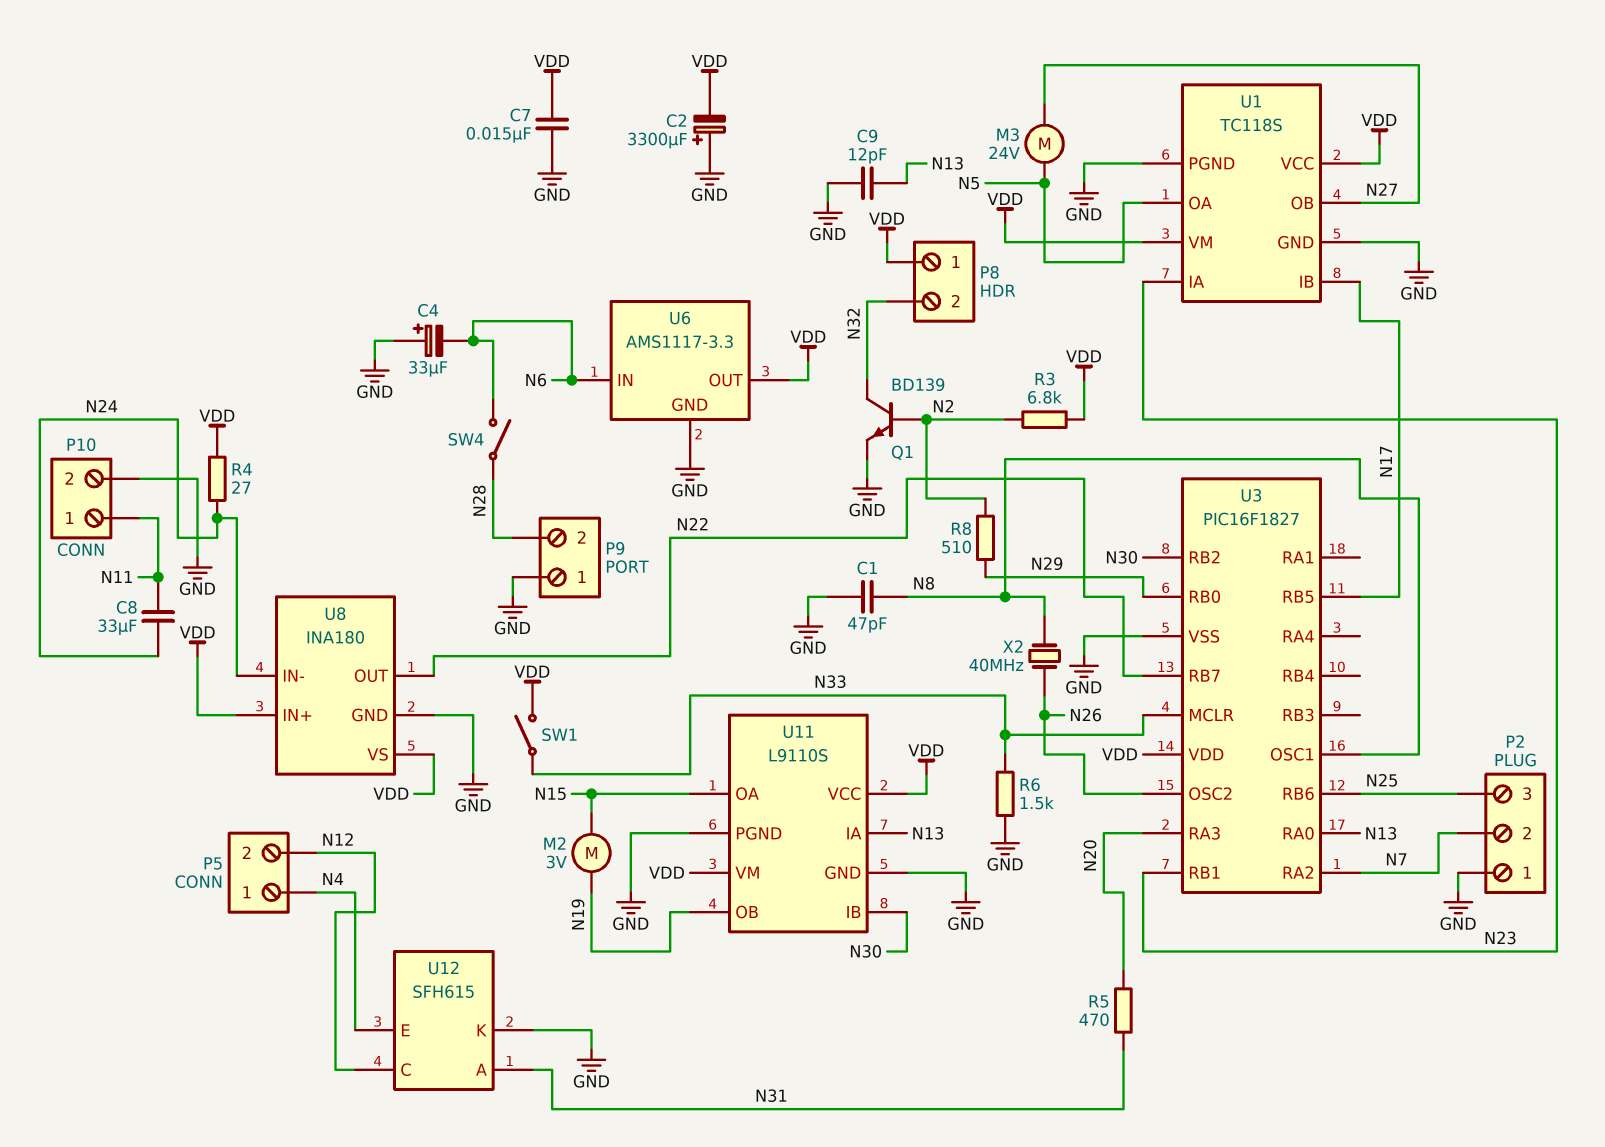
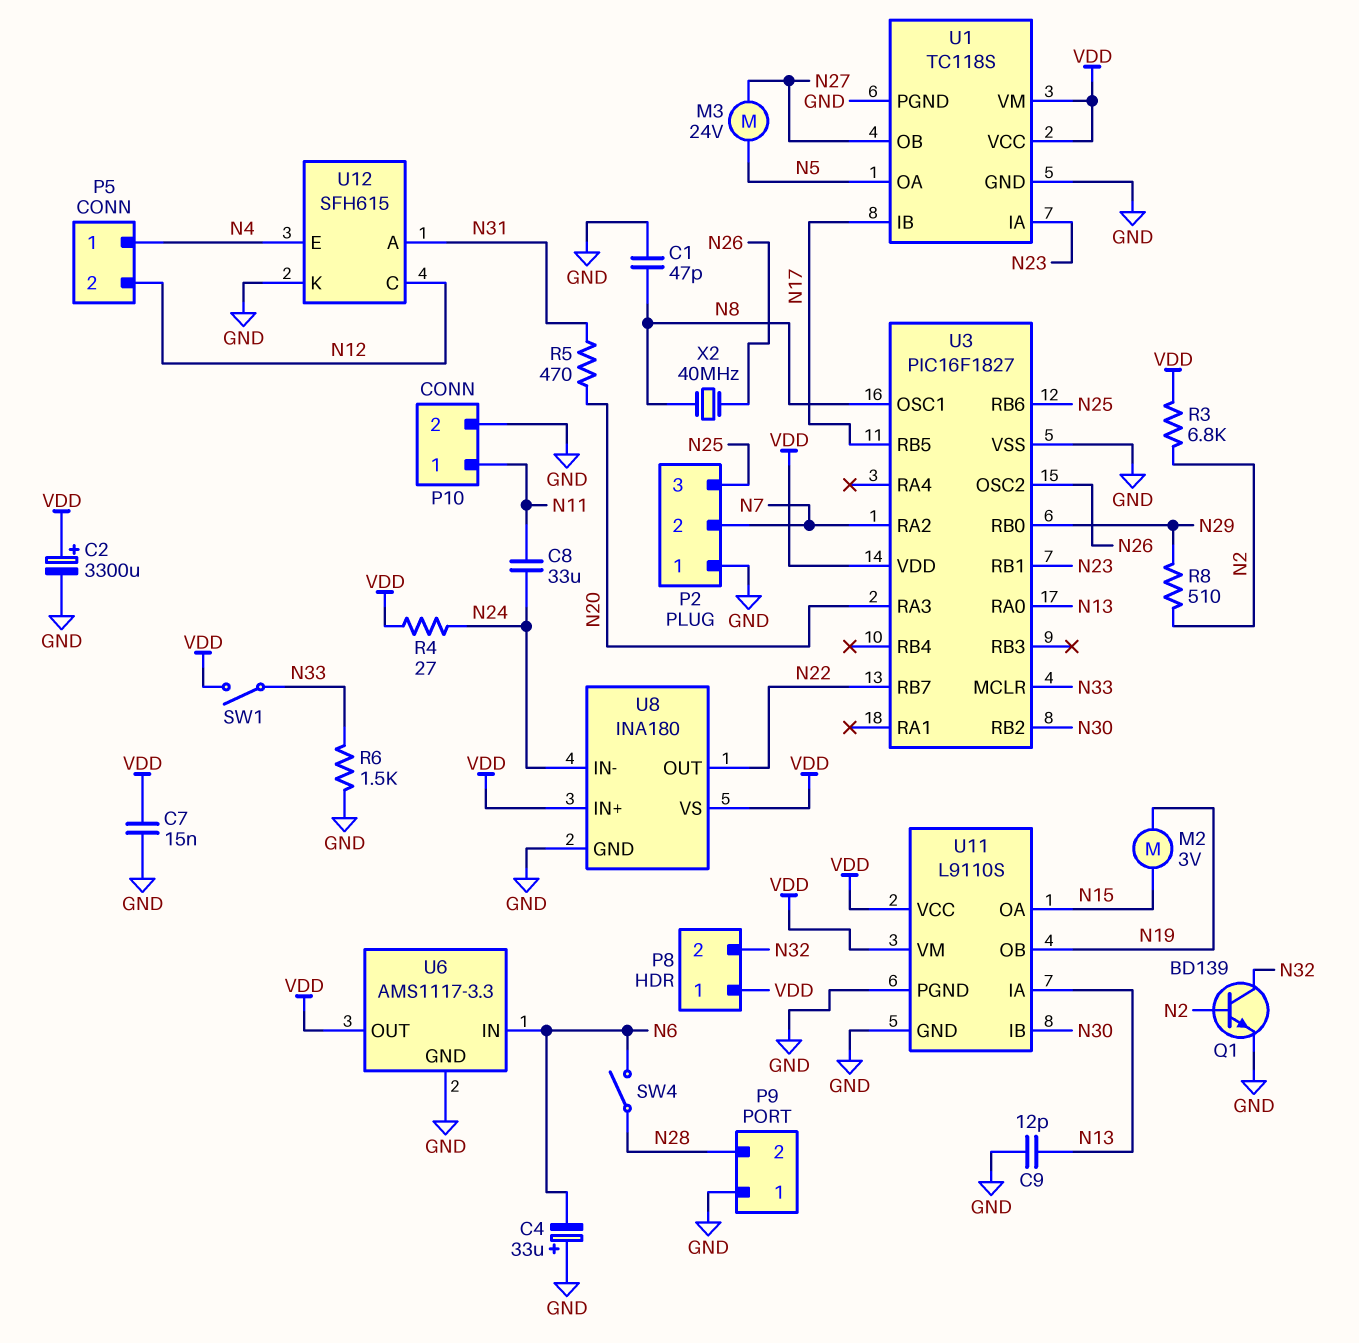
C2: 3300uF (plus GND, minus VDD) -> 3300uF (plus VDD, minus GND)

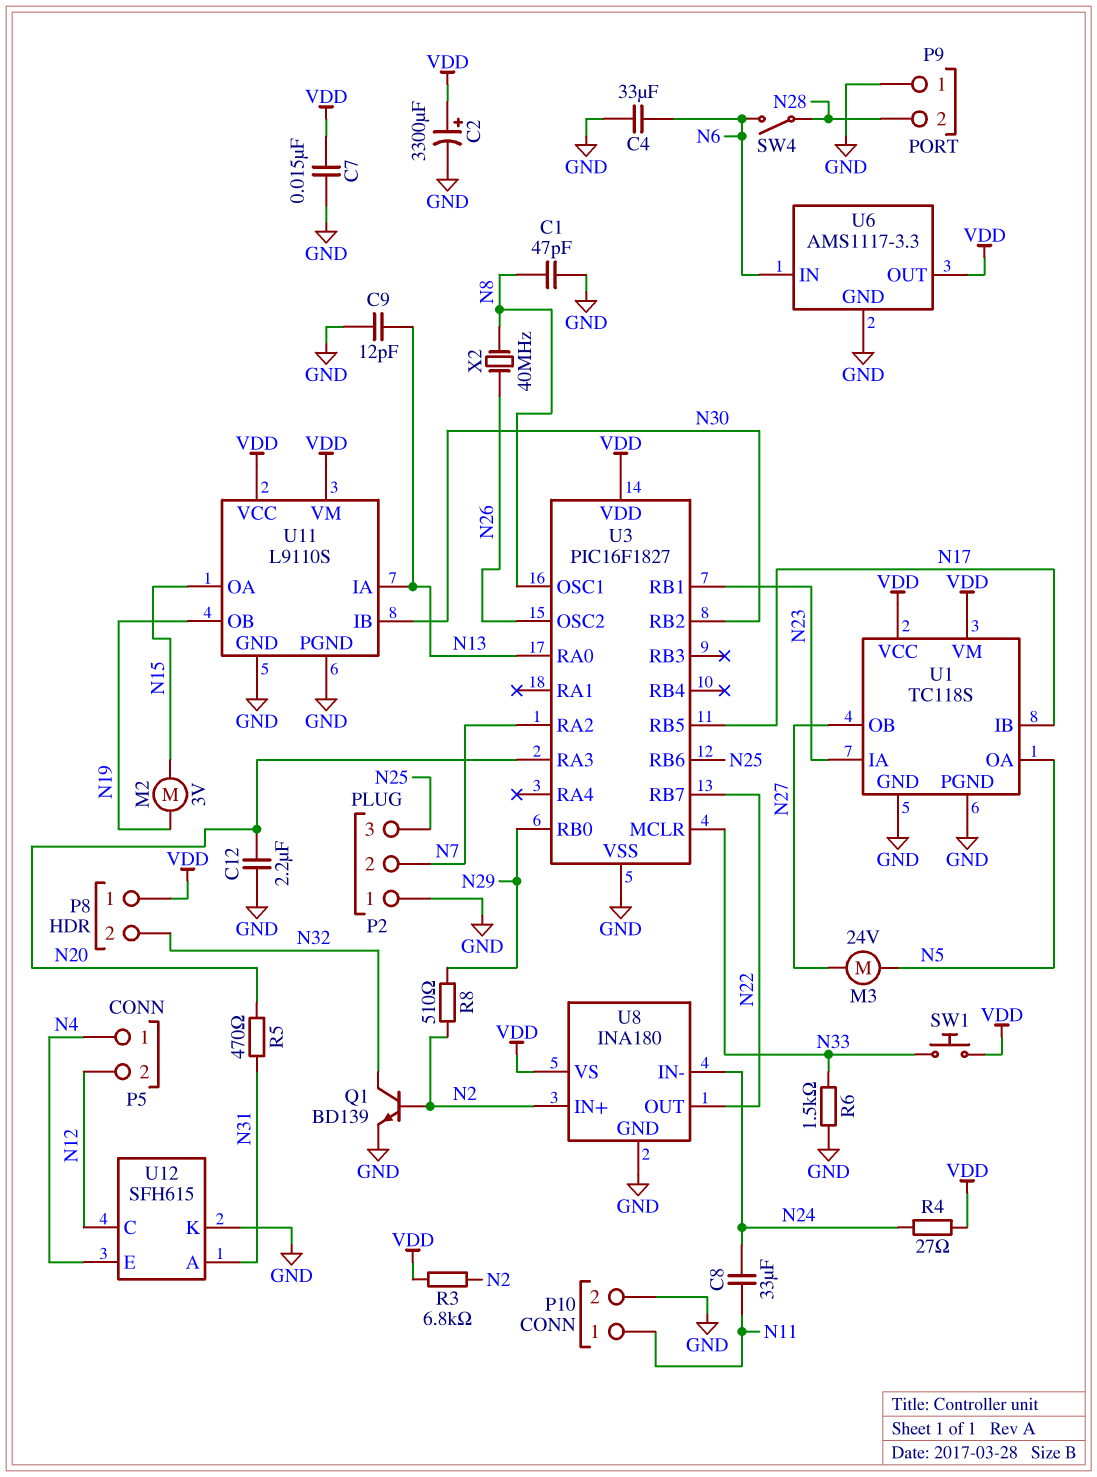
C4: 33uF (plus GND, minus N6) -> 33uF (GND, N6)
C12: none -> 2.2uF (GND, N20)
SW1: switch (N33, VDD) -> button (N33, VDD)
U8 pin IN+: VDD -> N2

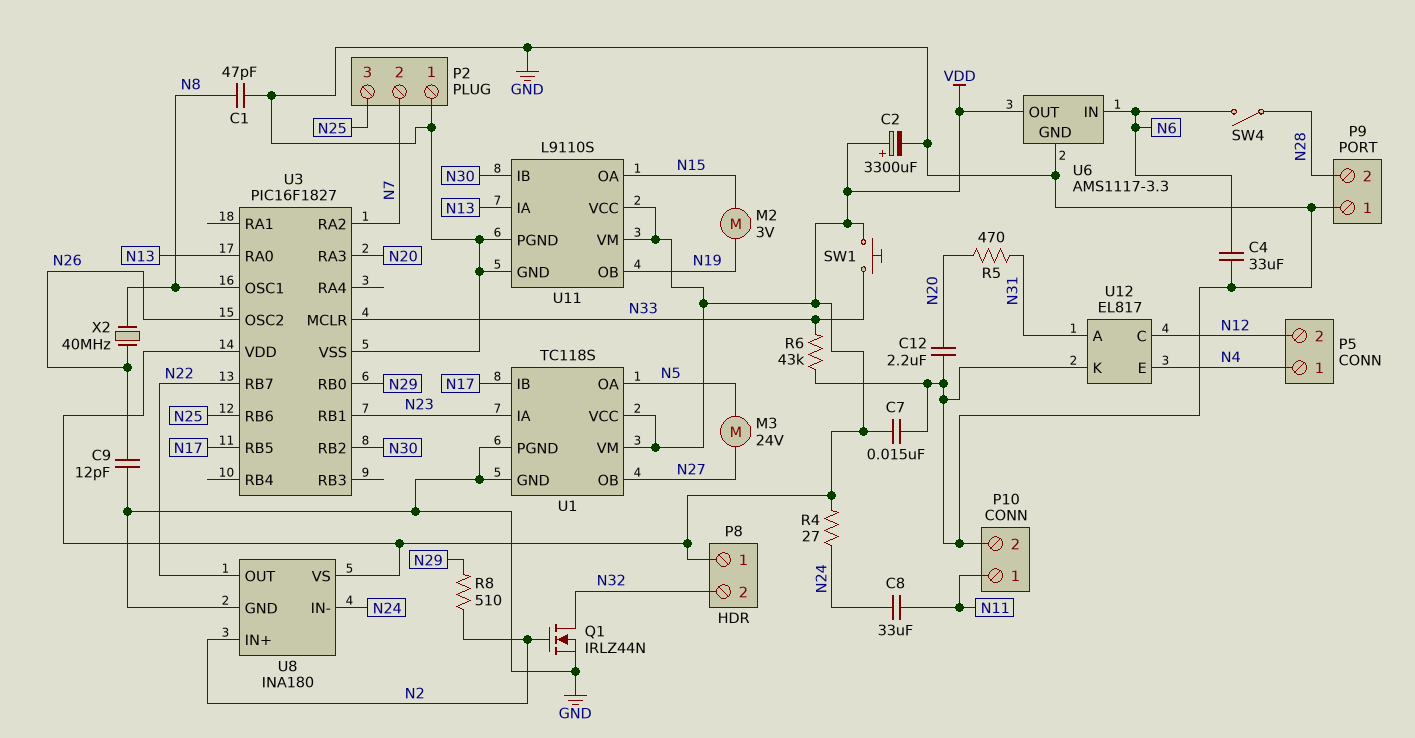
C9: 12pF (GND, N13) -> 12pF (GND, N26)
Q1: NPN BD139 (B N2, C N32, E GND) -> NMOS IRLZ44N (G N2, D N32, S GND)
R3: 6.8k (N2, VDD) -> none
R6: 1.5k (GND, N33) -> 43k (GND, N33)
U12: SFH615 -> EL817

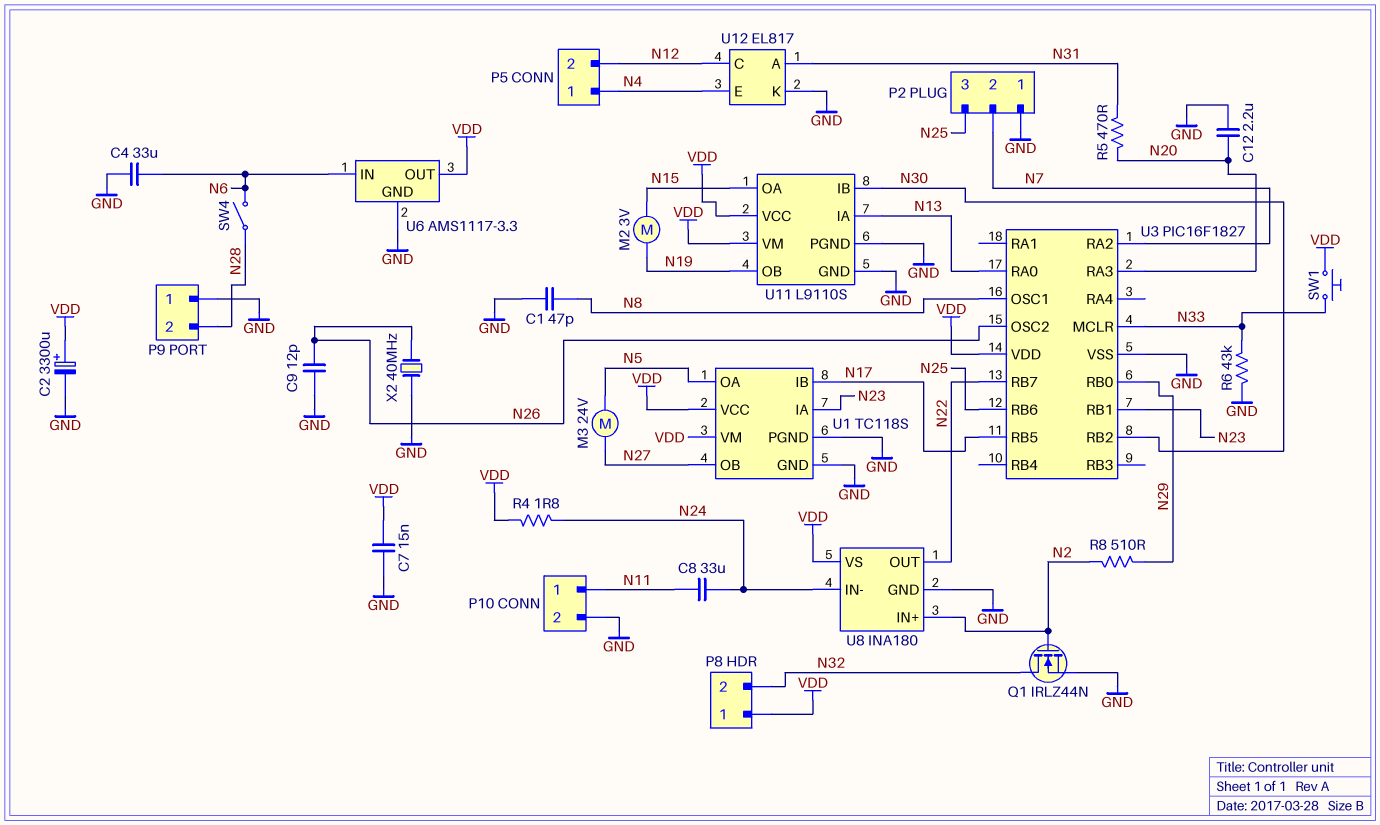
R4: 27 (N24, VDD) -> 1.8 (N24, VDD)
X2: 40MHz (N8, N26) -> 40MHz (GND, N26)

